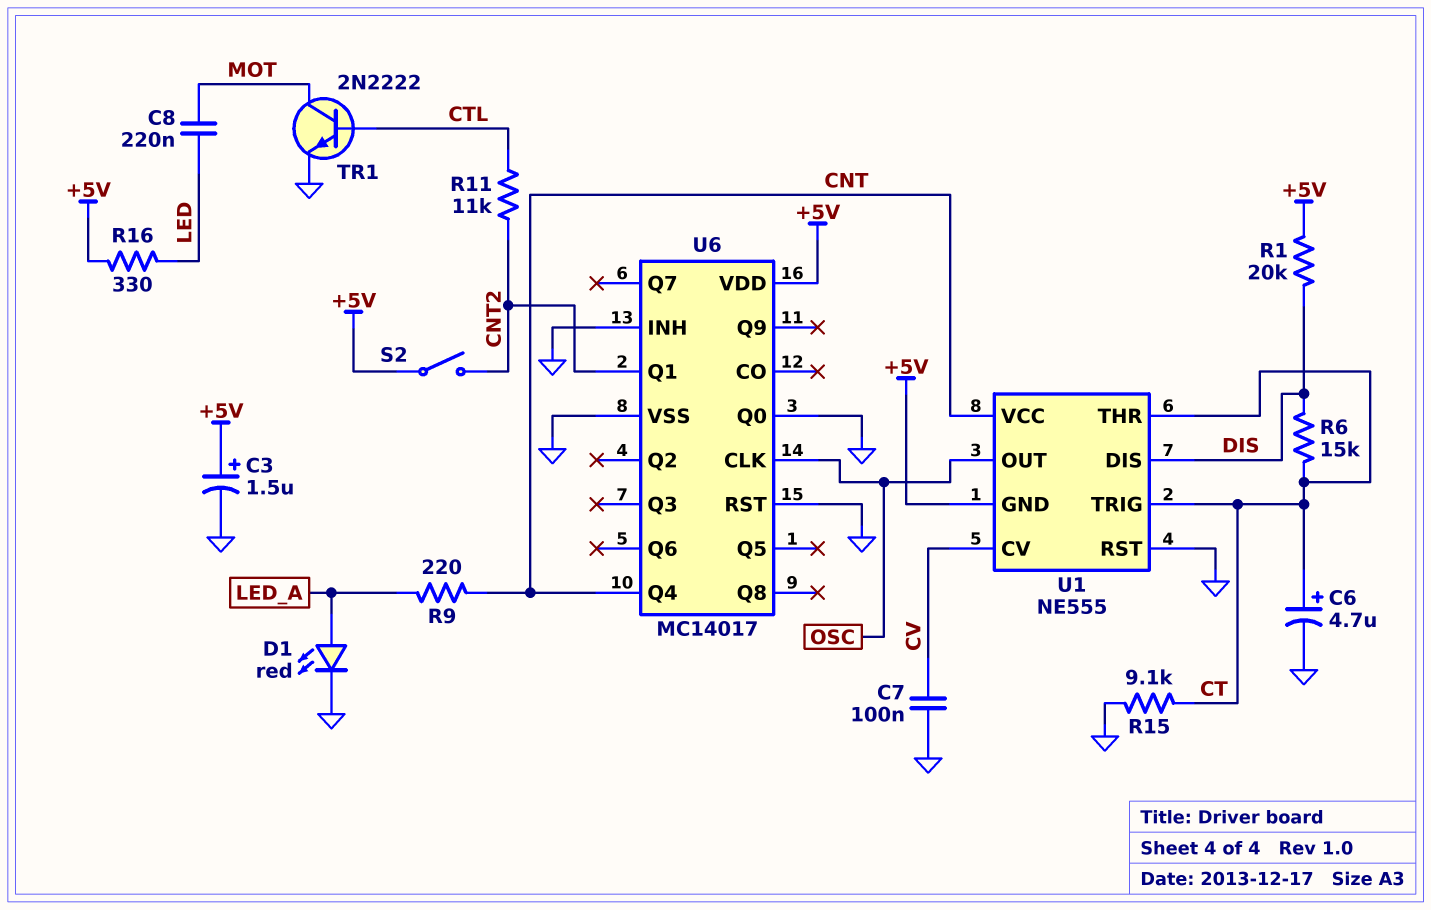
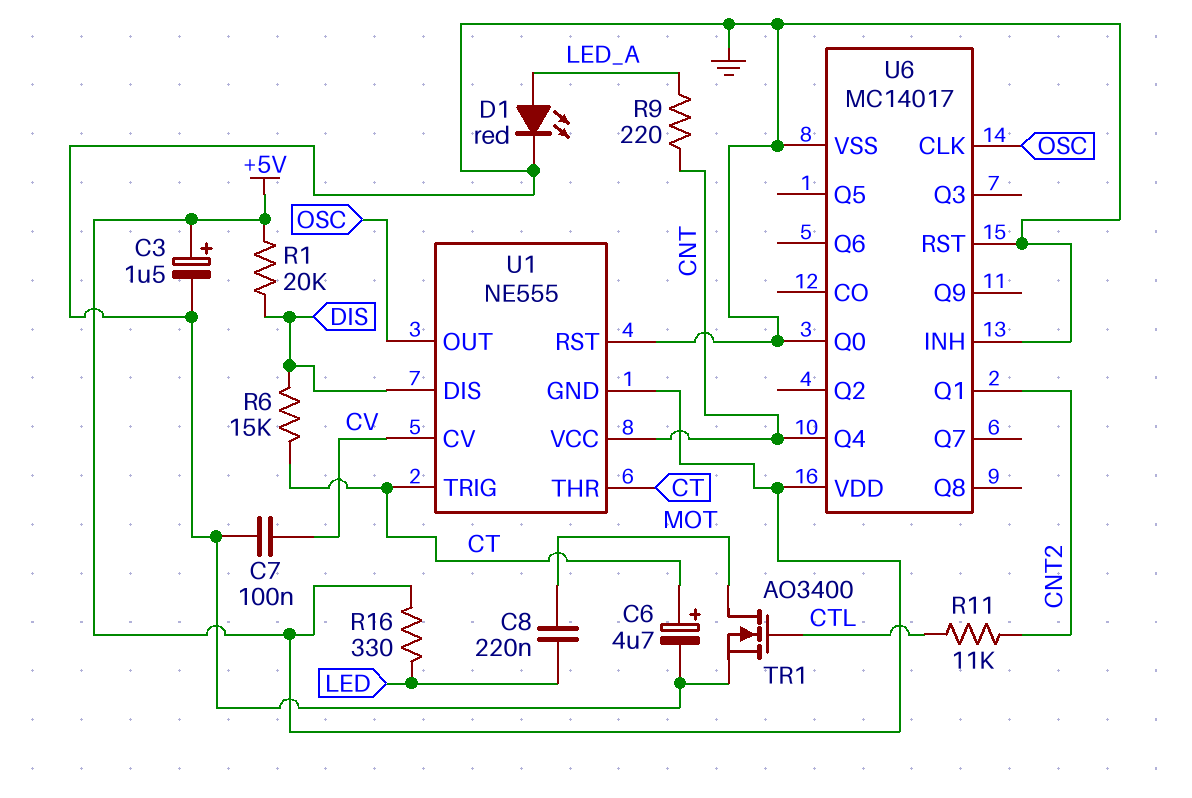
R15: 9.1k (CT, GND) -> none
S2: switch (+5V, CNT2) -> none
TR1: NPN 2N2222 (B CTL, C MOT, E GND) -> NMOS AO3400 (G CTL, D MOT, S GND)

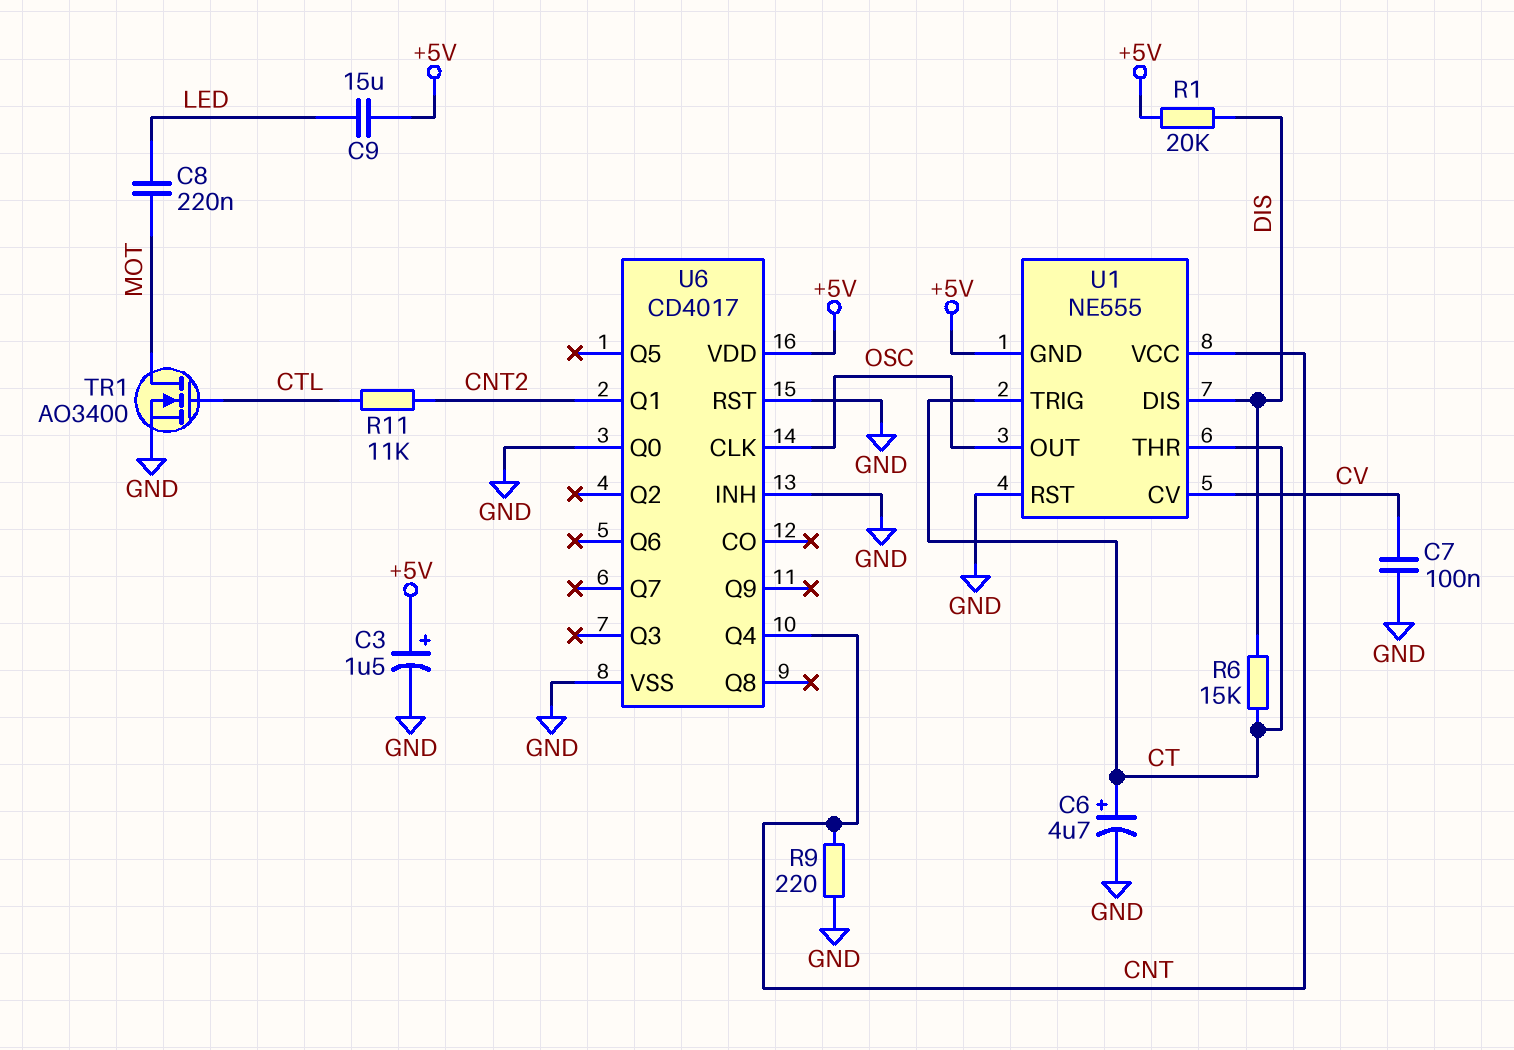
C9: none -> 15uF (+5V, LED)
D1: LED red (A LED_A, K GND) -> none
R9: 220 (CNT, LED_A) -> 220 (CNT, GND)
R16: 330 (+5V, LED) -> none
U6: MC14017 -> CD4017

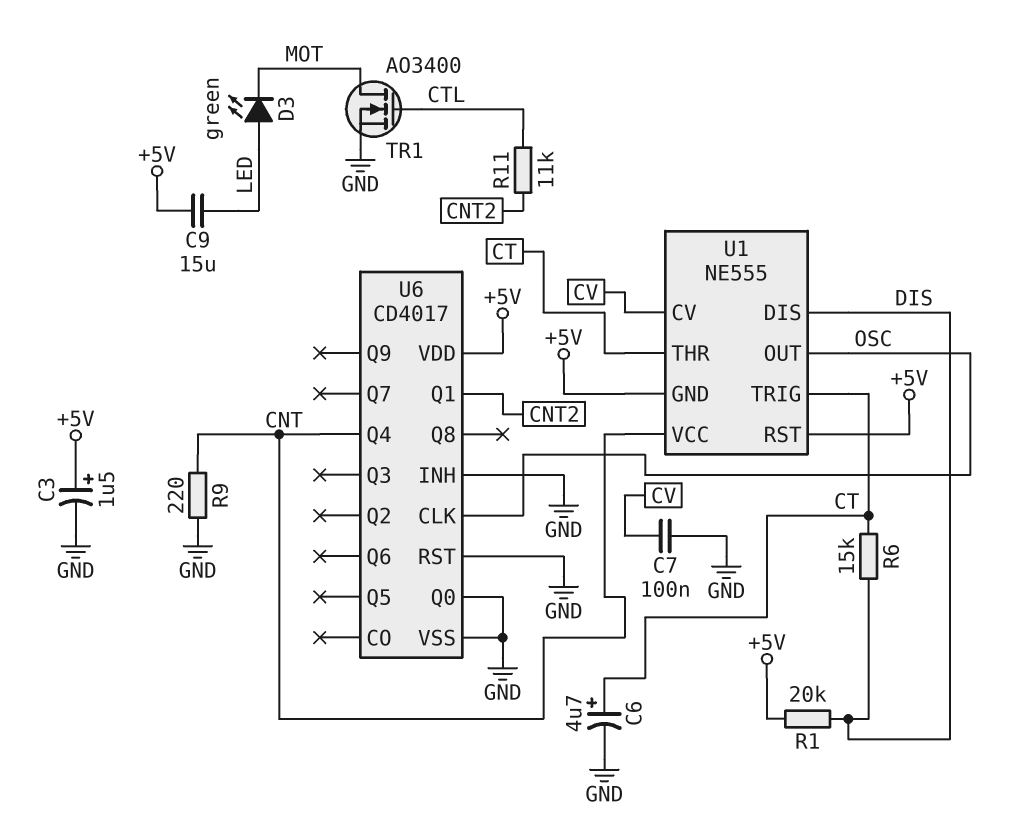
C8: 220nF (LED, MOT) -> none
D3: none -> LED green (A LED, K MOT)
U1 pin RST: GND -> +5V

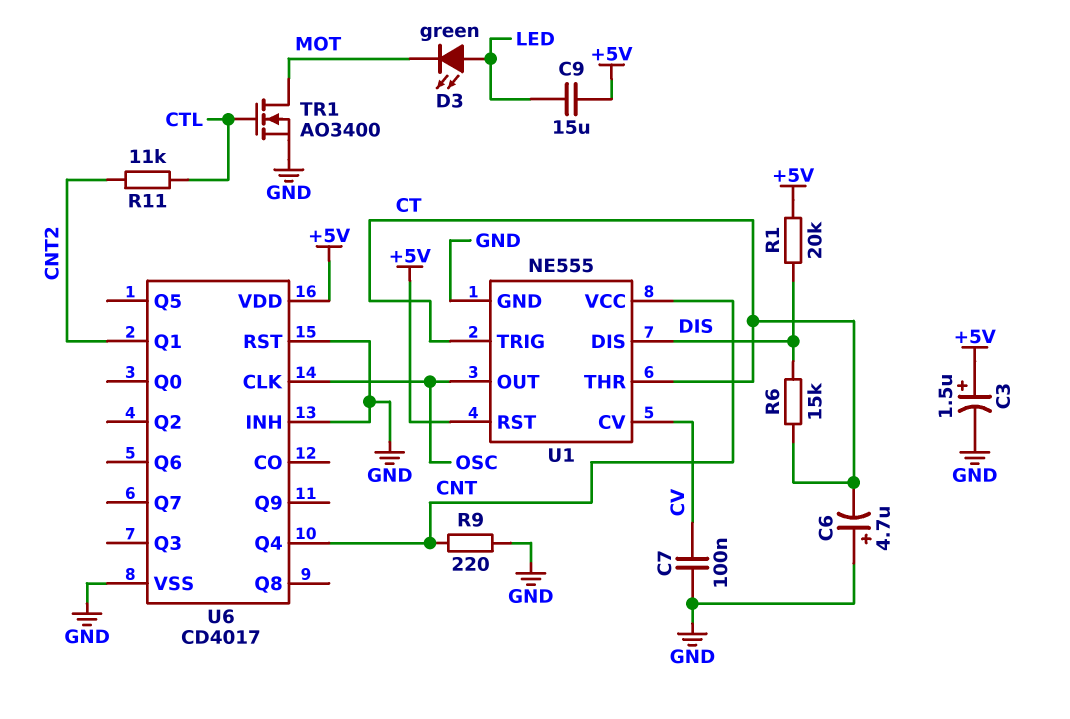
C6: 4.7uF (plus CT, minus GND) -> 4.7uF (plus GND, minus CT)
U1 pin GND: +5V -> GND
U6 pin Q0: GND -> none

